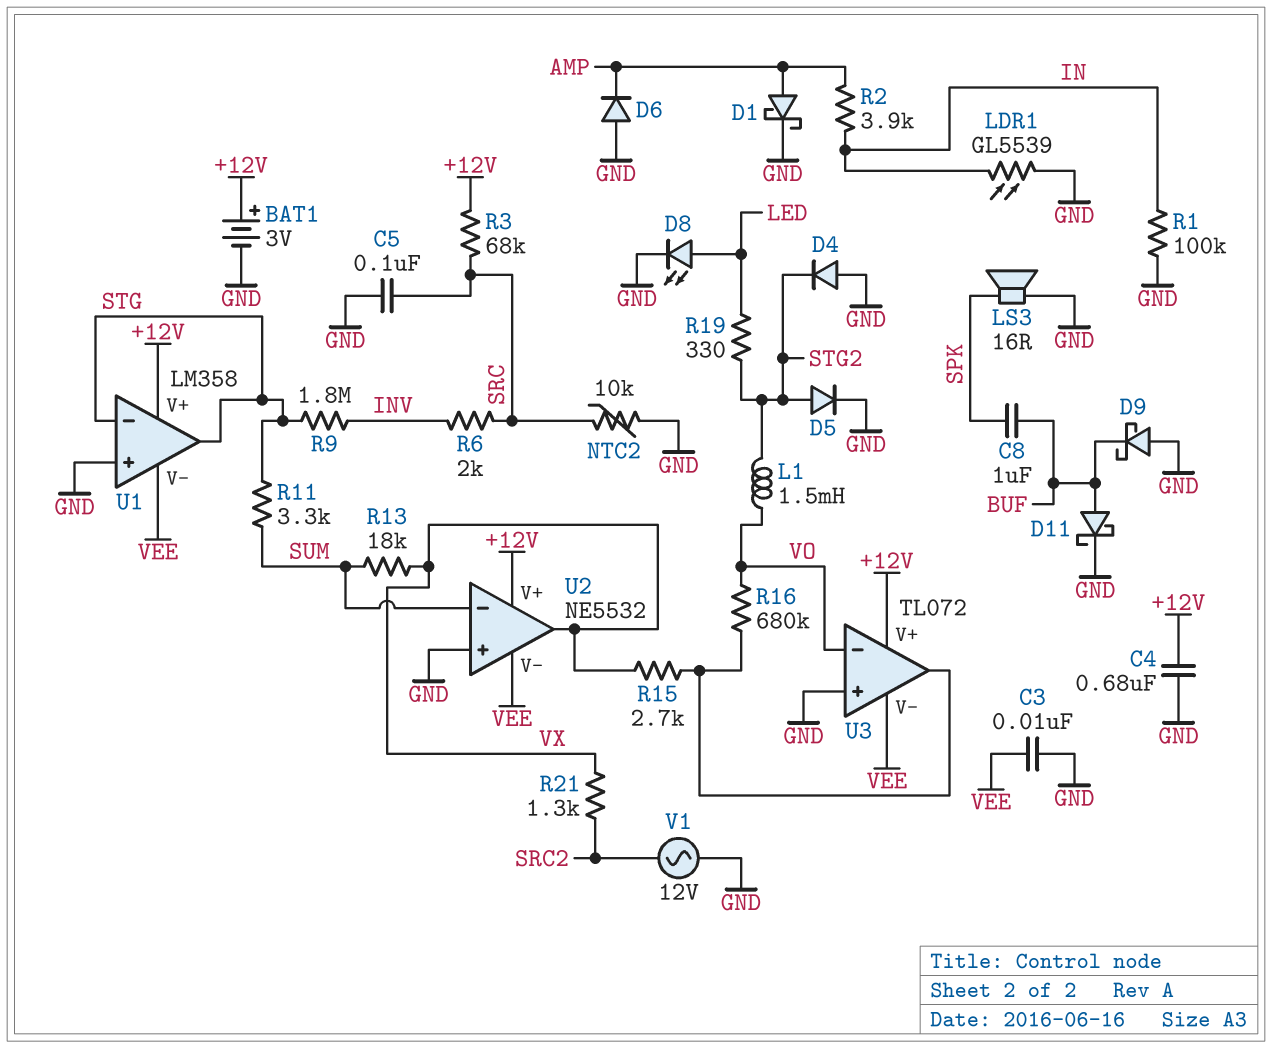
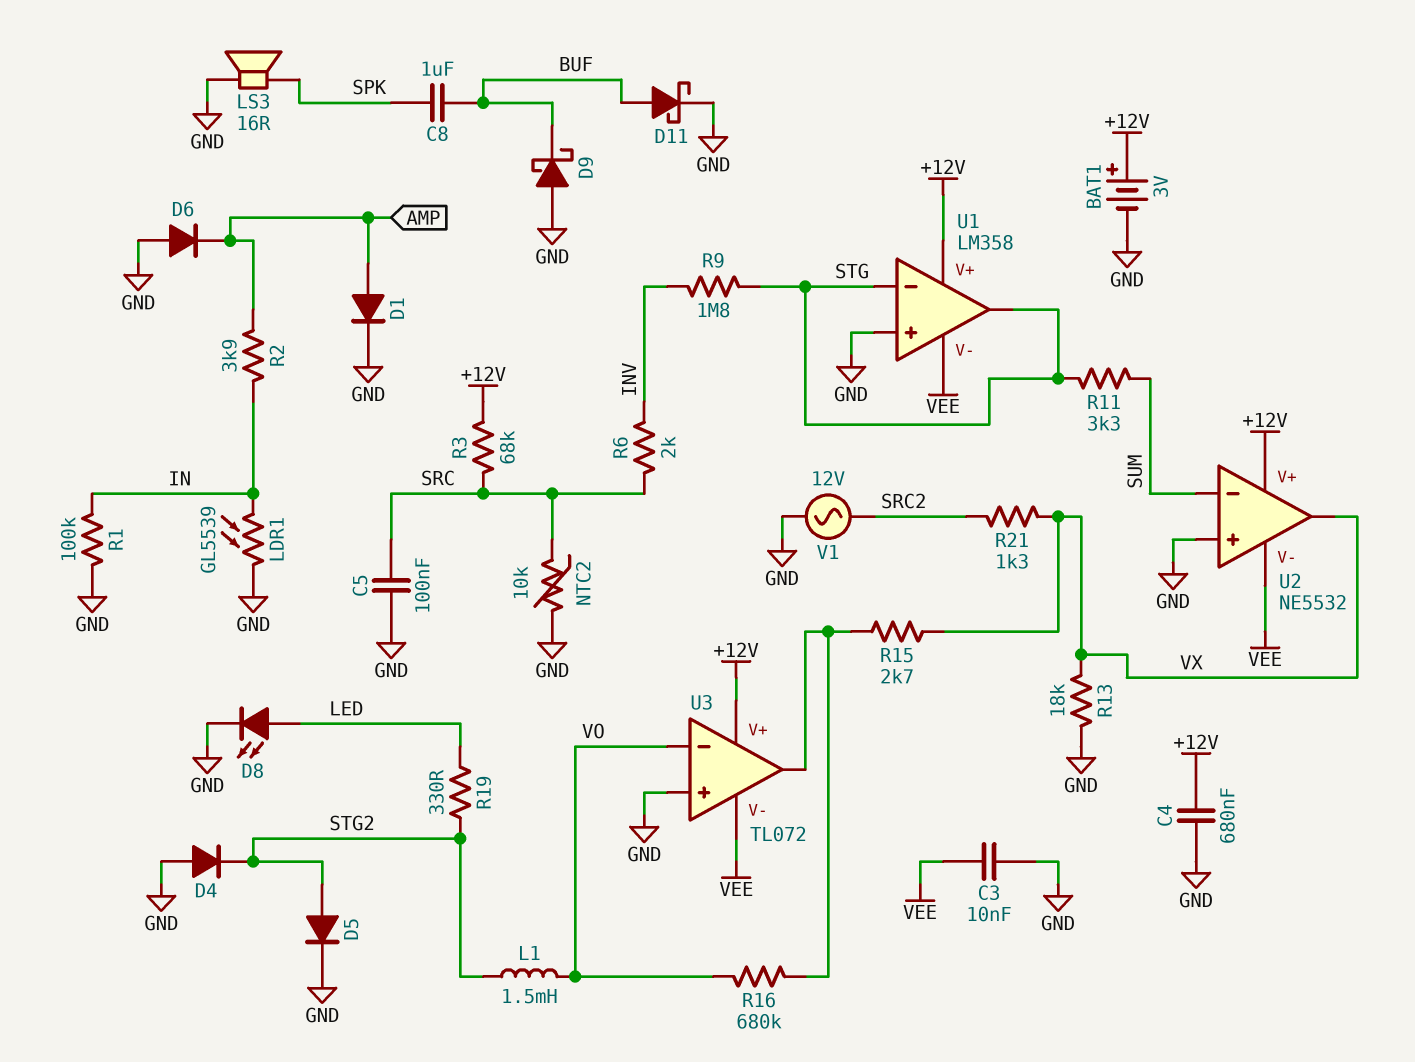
D1: schottky (A AMP, K GND) -> diode (A AMP, K GND)
R13: 18k (SUM, VX) -> 18k (GND, VX)

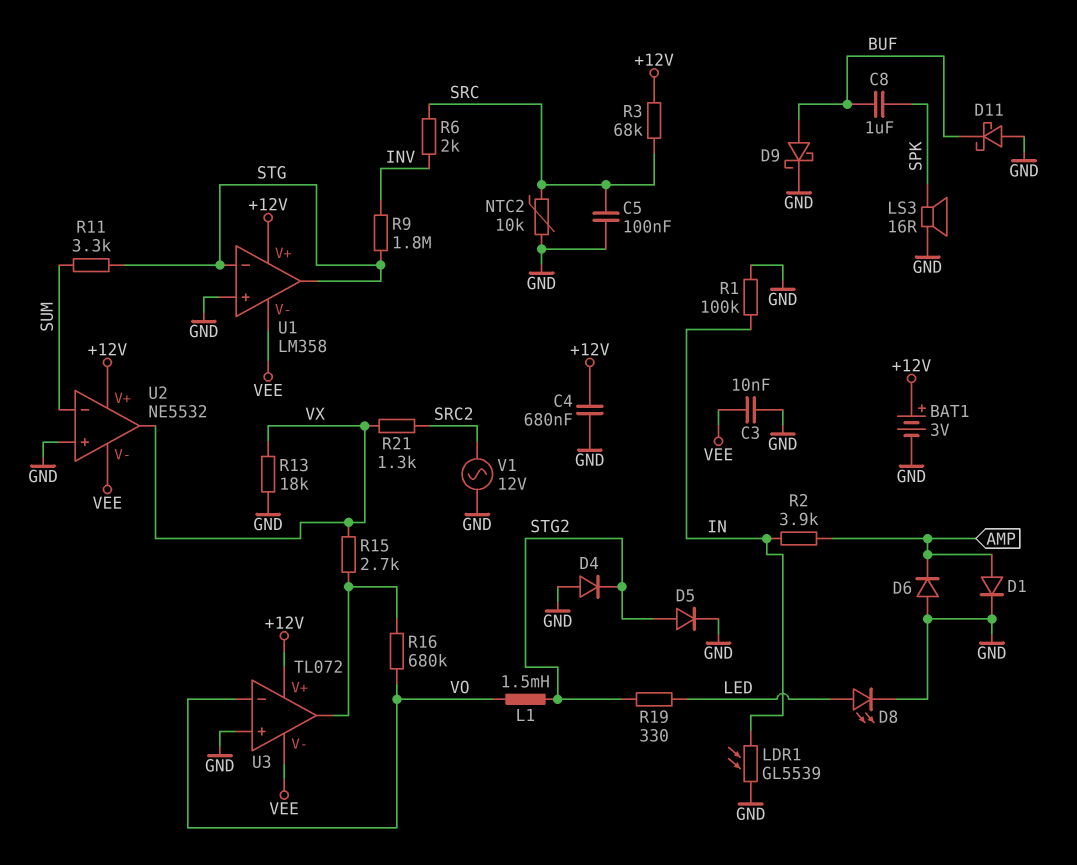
D9: schottky (A GND, K BUF) -> schottky (A BUF, K GND)
D11: schottky (A BUF, K GND) -> schottky (A GND, K BUF)

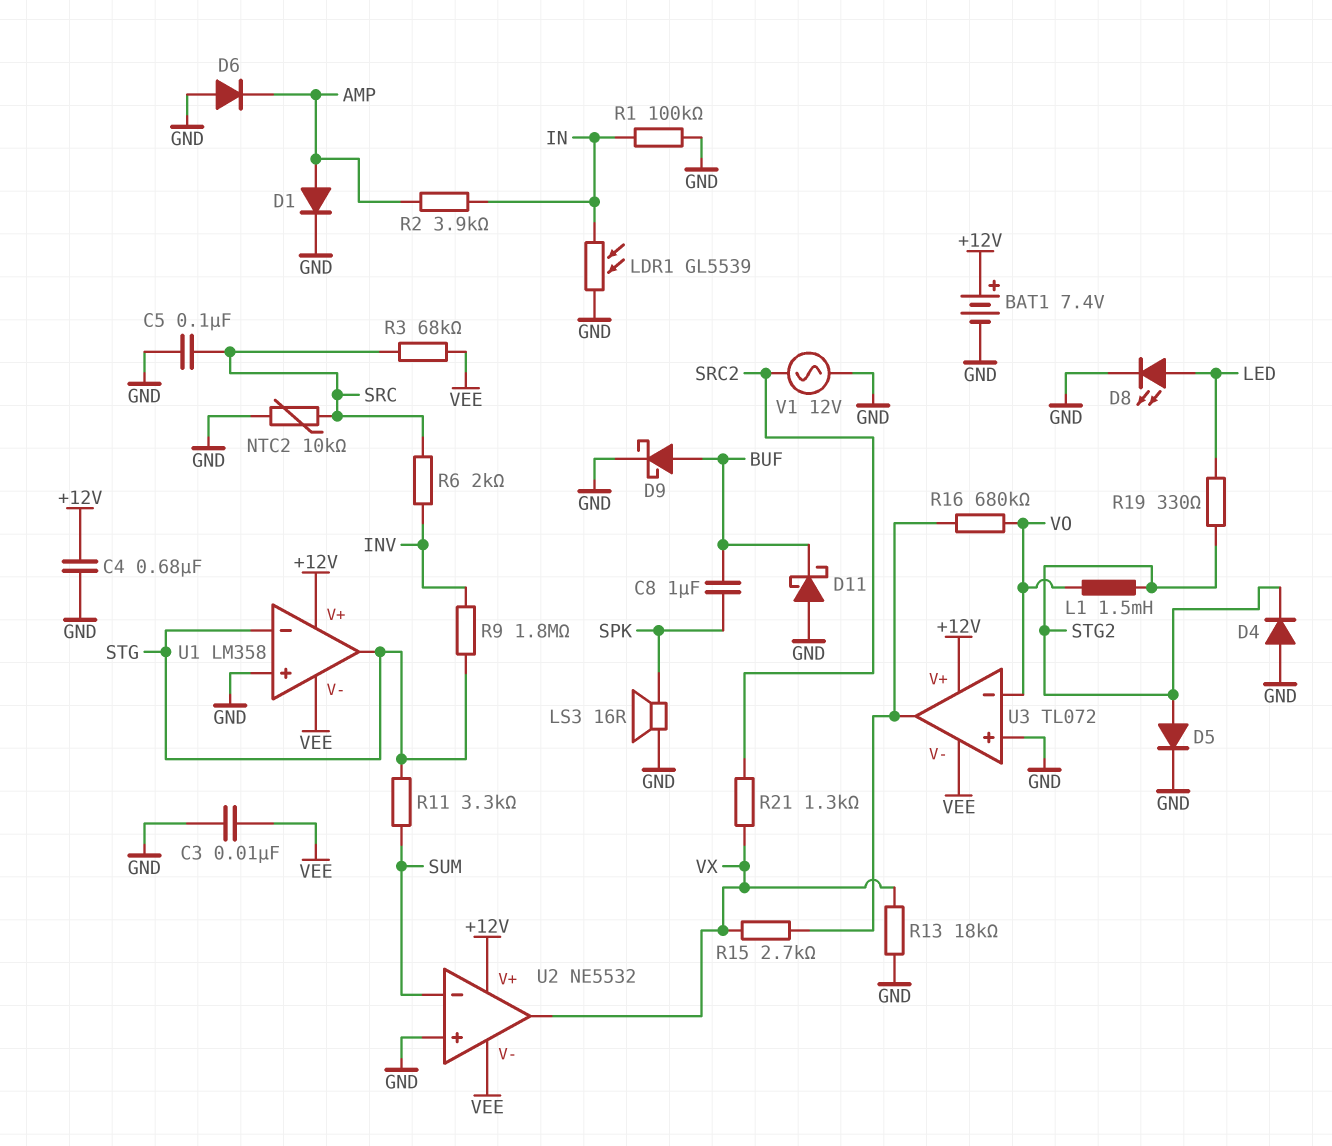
BAT1: 3V (plus +12V, minus GND) -> 7.4V (plus +12V, minus GND)
R3: 68k (+12V, SRC) -> 68k (SRC, VEE)

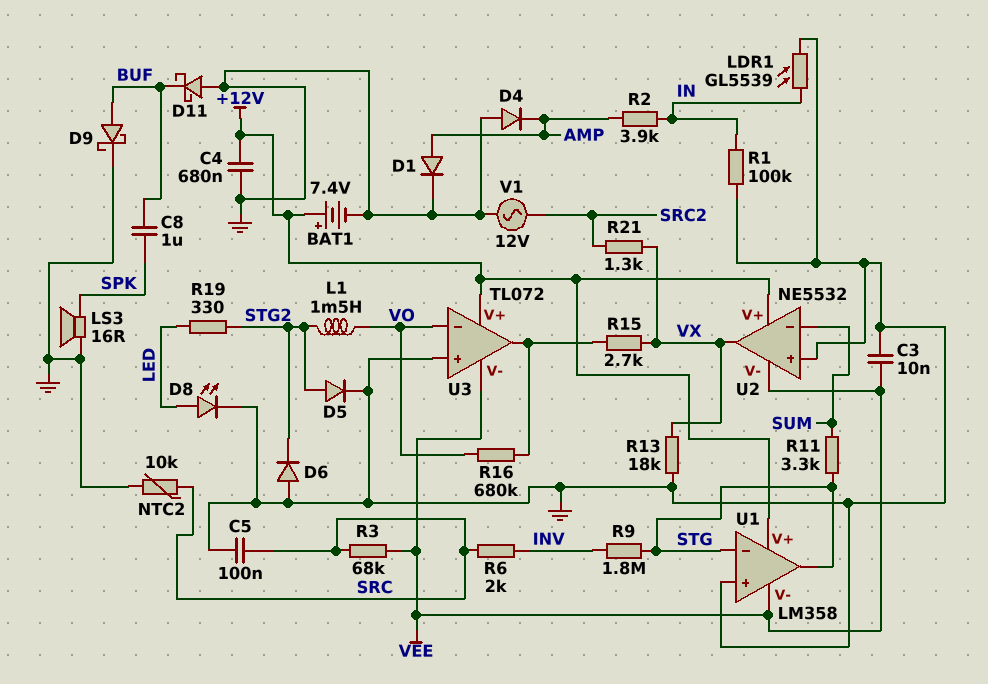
D4: diode (A GND, K STG2) -> diode (A GND, K AMP)
D6: diode (A GND, K AMP) -> diode (A GND, K STG2)

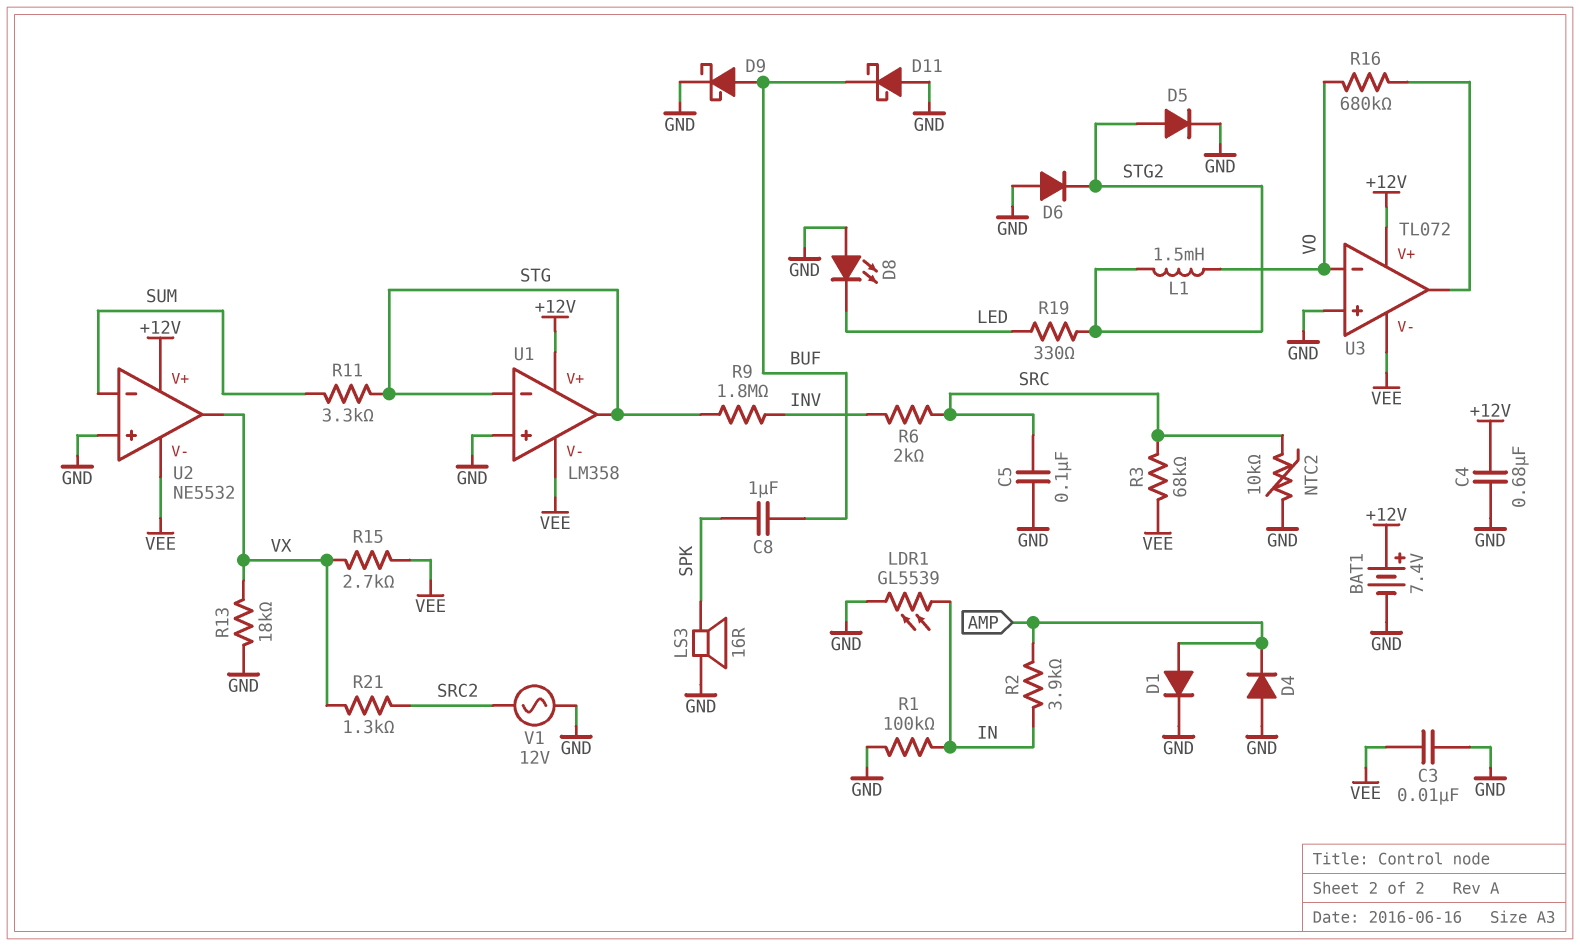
D8: LED (A LED, K GND) -> LED (A GND, K LED)
R15: 2.7k (U3/out, VX) -> 2.7k (VEE, VX)

